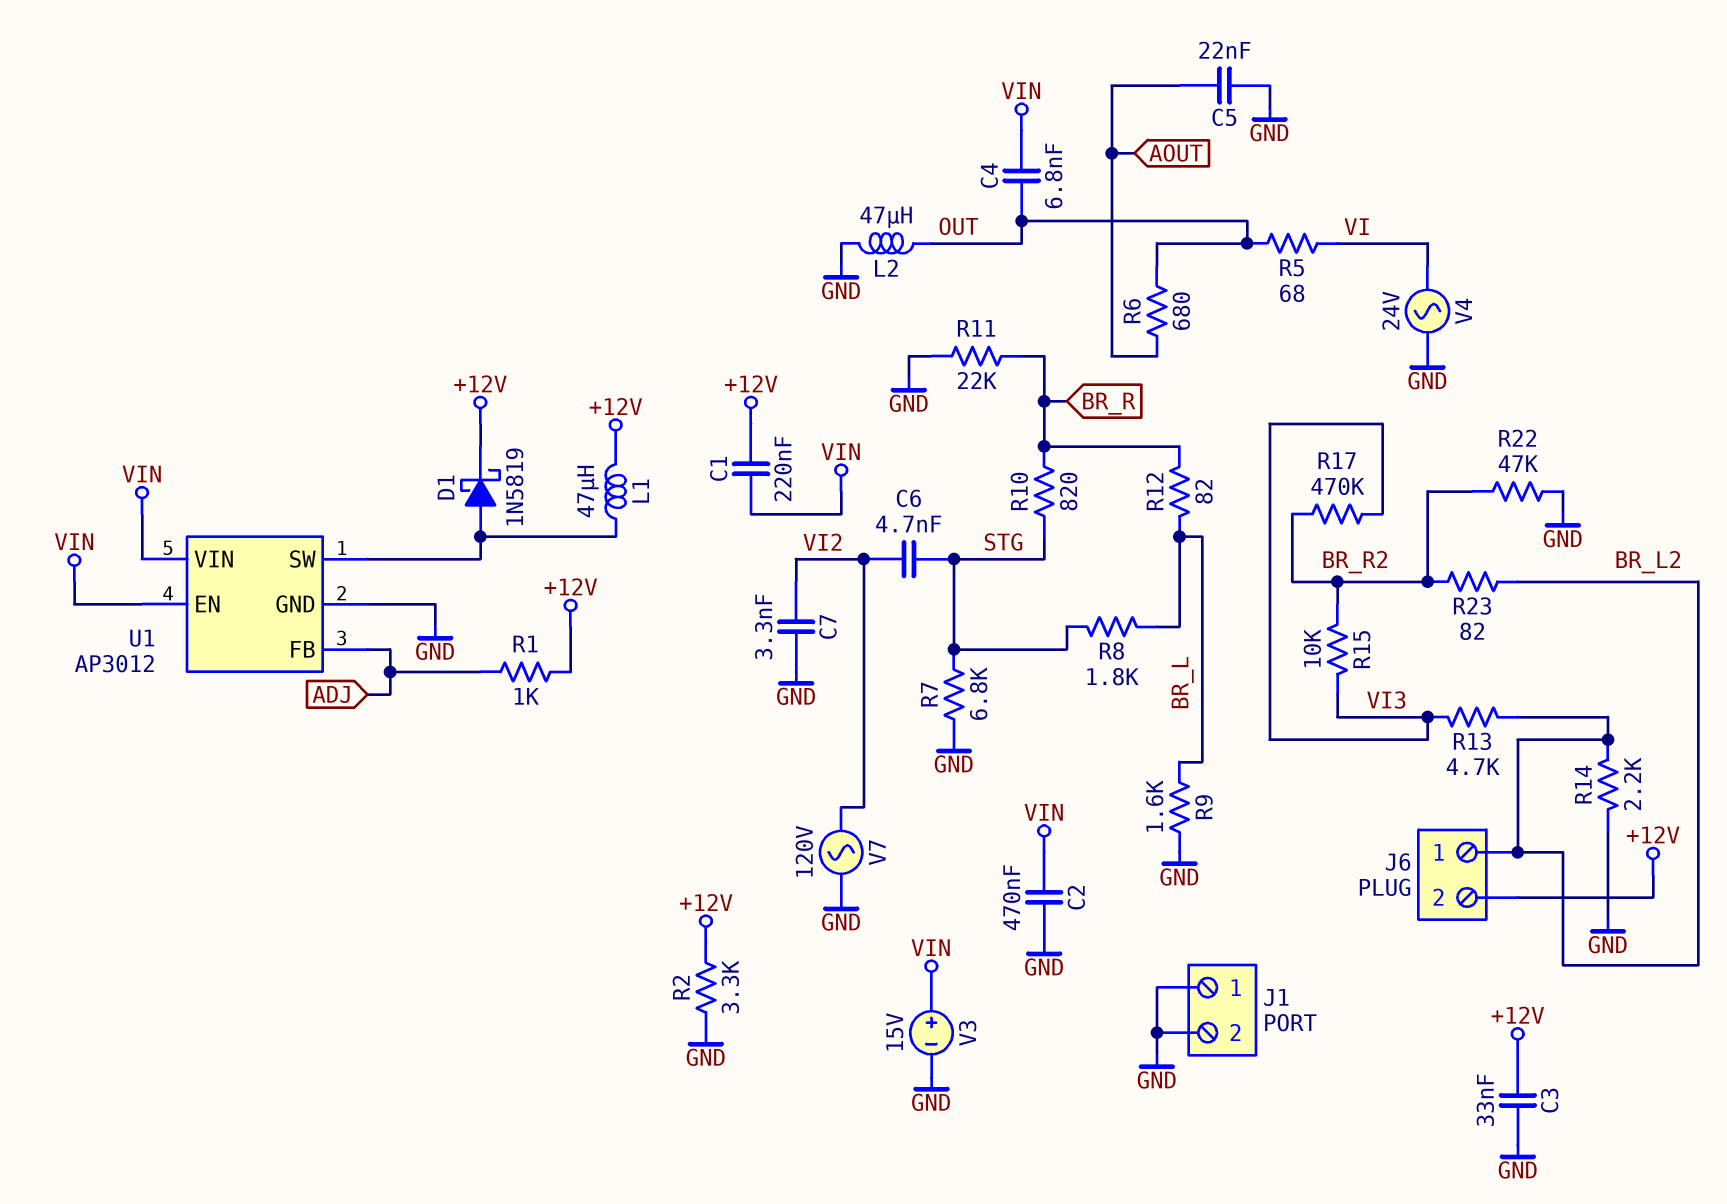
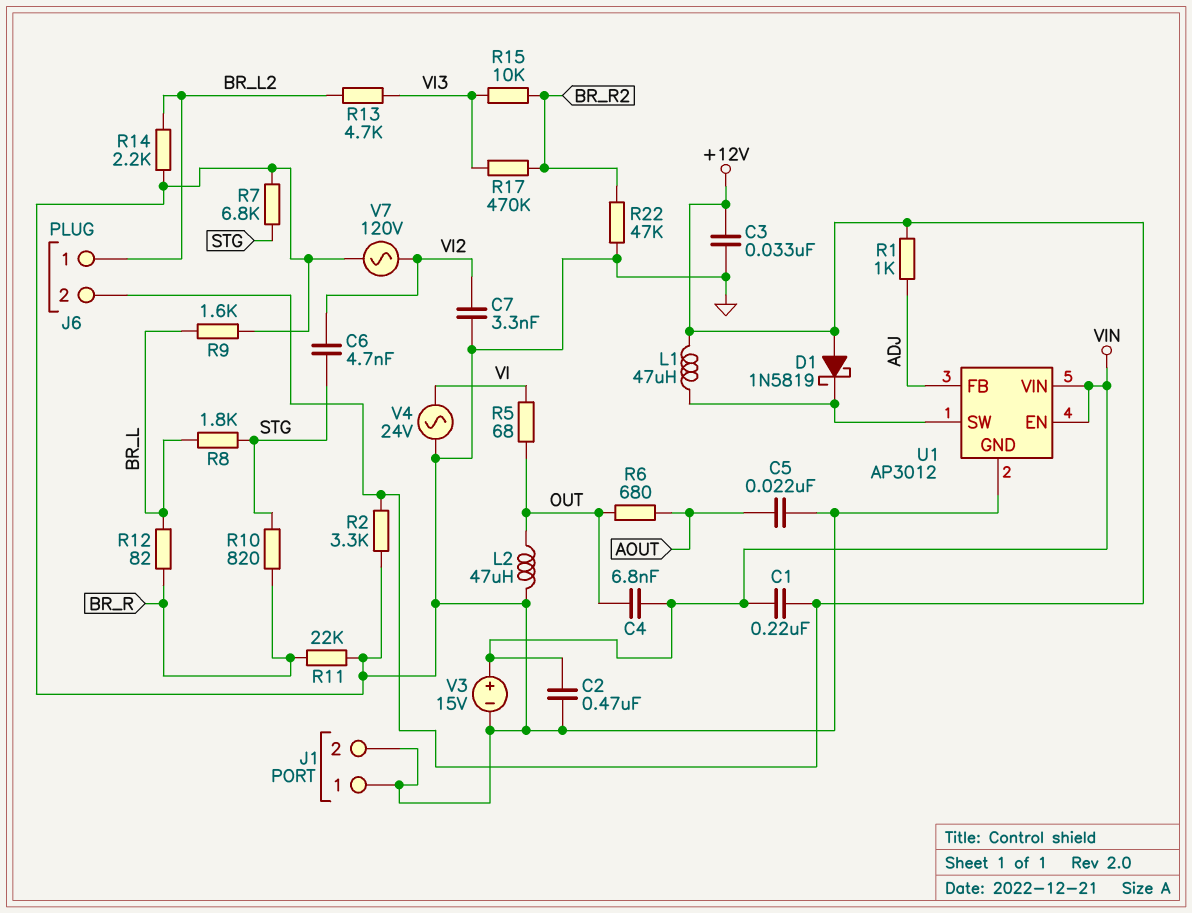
D1: schottky 1N5819 (A U1/SW, K +12V) -> schottky 1N5819 (A +12V, K U1/SW)
R23: 82 (BR_L2, BR_R2) -> none

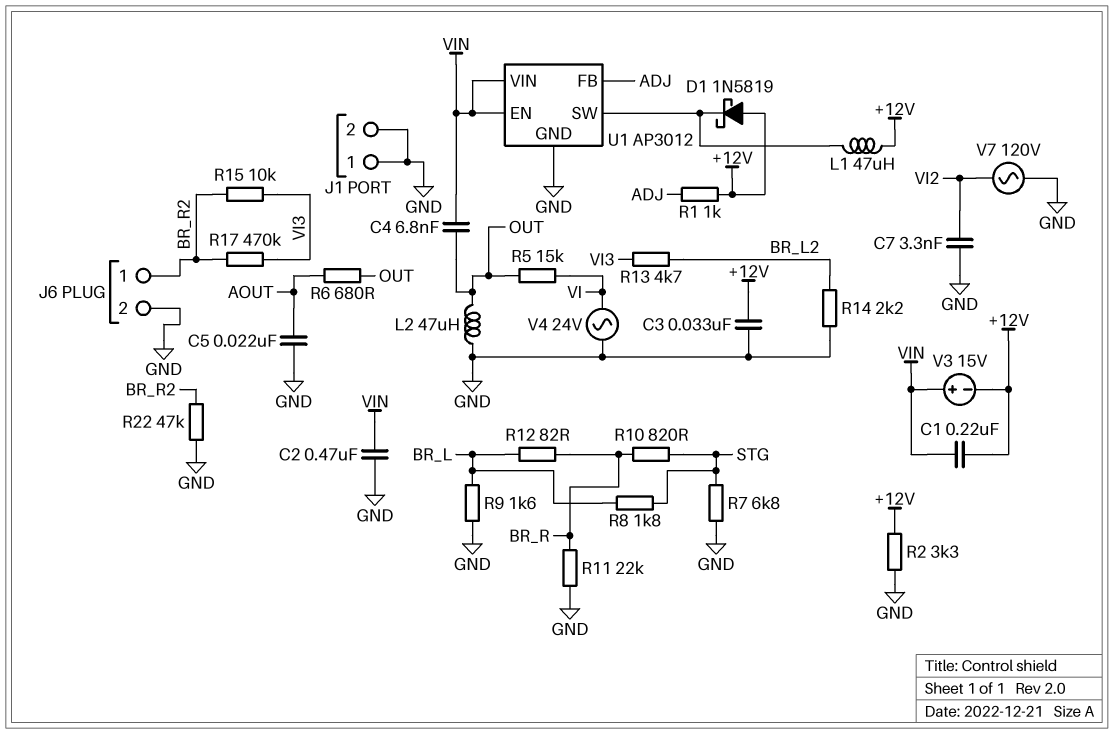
C6: 4.7nF (STG, VI2) -> none
J6 pin 1: BR_L2 -> BR_R2
J6 pin 2: +12V -> GND
R5: 68 (OUT, VI) -> 15k (OUT, VI)
V3: 15V (plus VIN, minus GND) -> 15V (plus VIN, minus +12V)

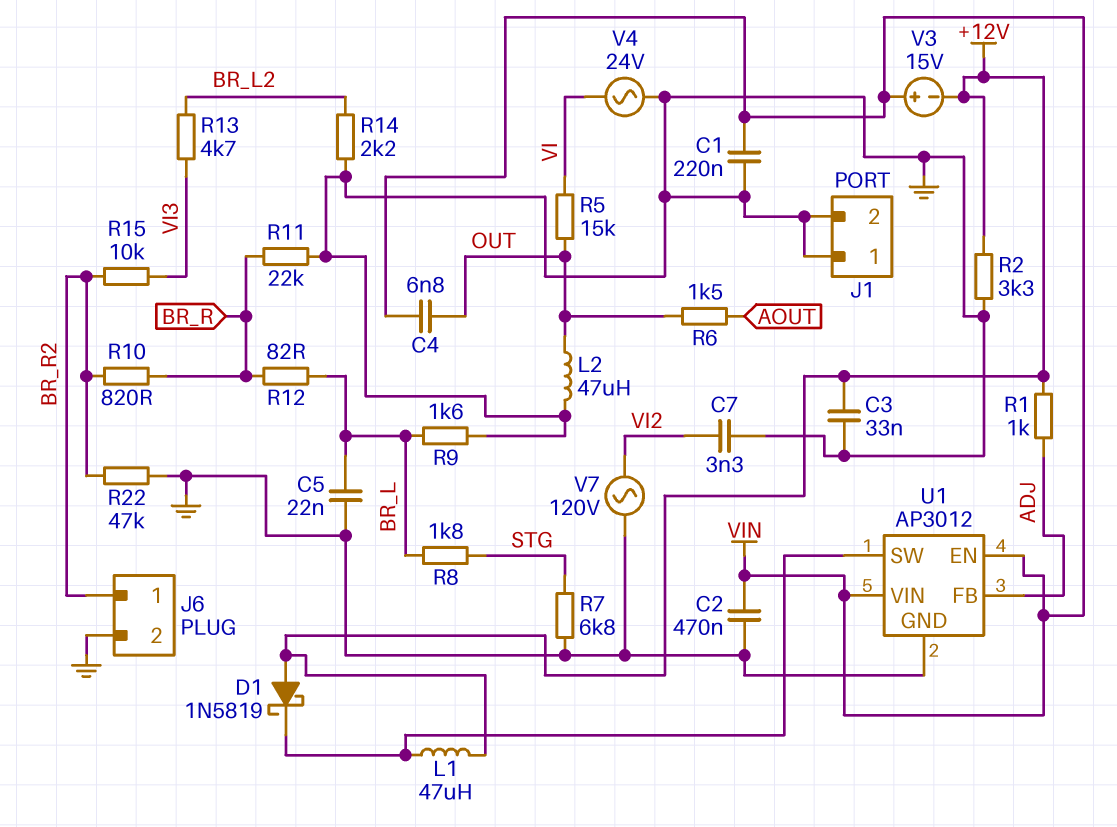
C1: 220nF (+12V, VIN) -> 220nF (GND, VIN)
C5: 22nF (AOUT, GND) -> 22nF (BR_L, GND)
R6: 680 (AOUT, OUT) -> 1.5k (AOUT, OUT)
R10: 820 (BR_R, STG) -> 820 (BR_R, BR_R2)
R17: 470k (BR_R2, VI3) -> none

